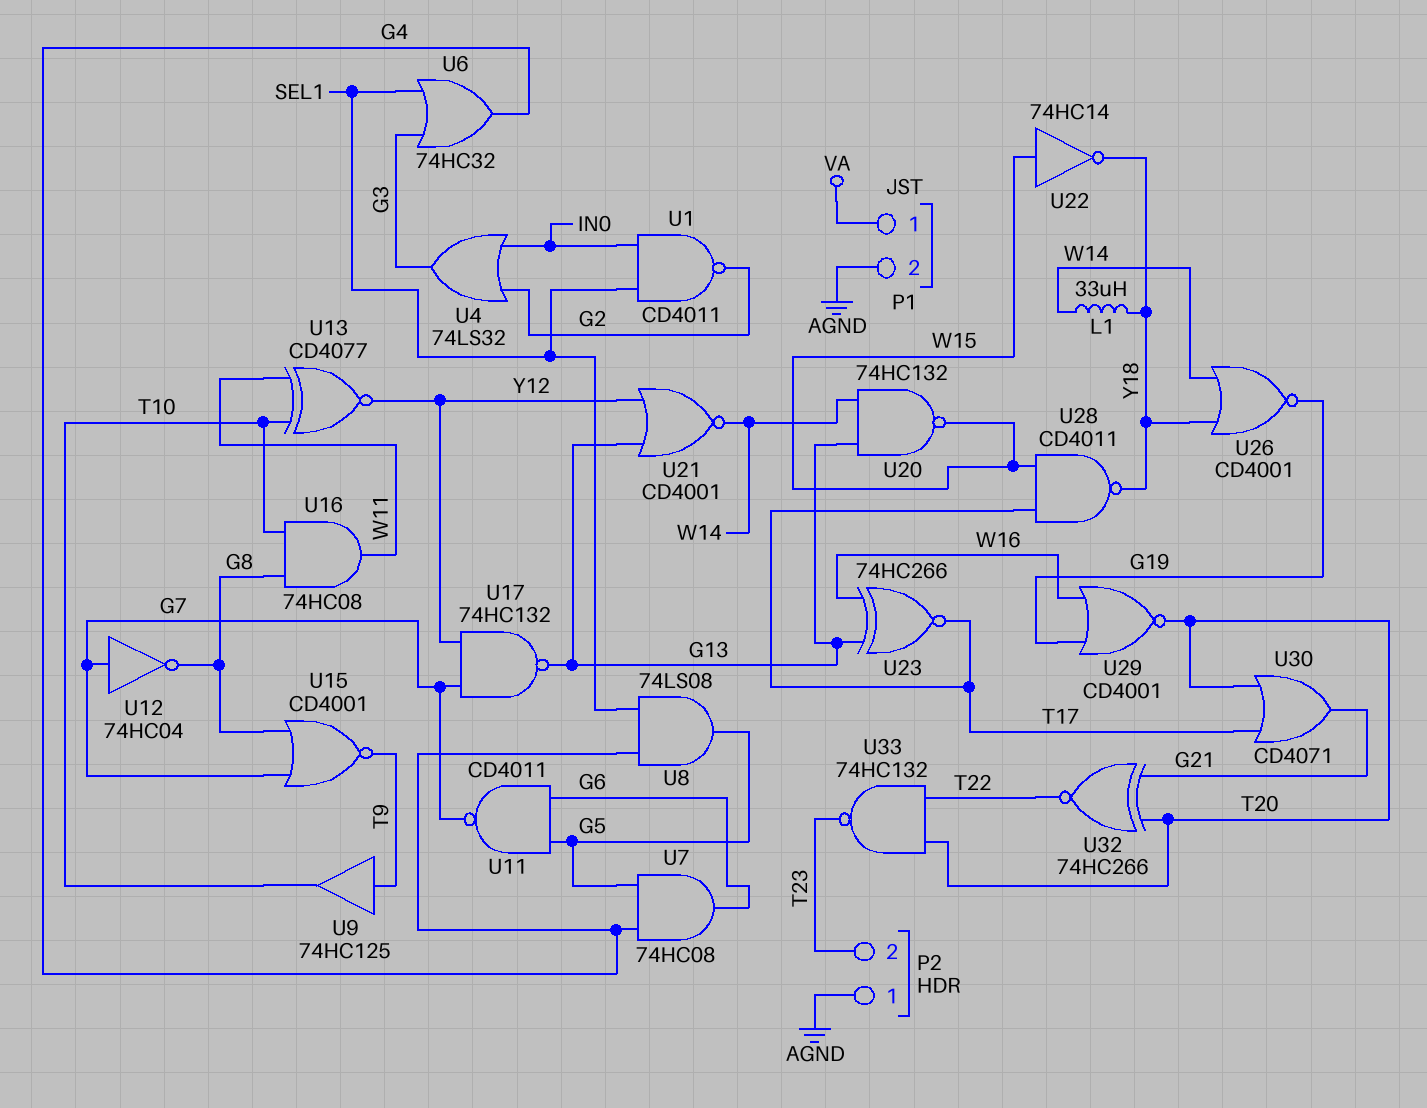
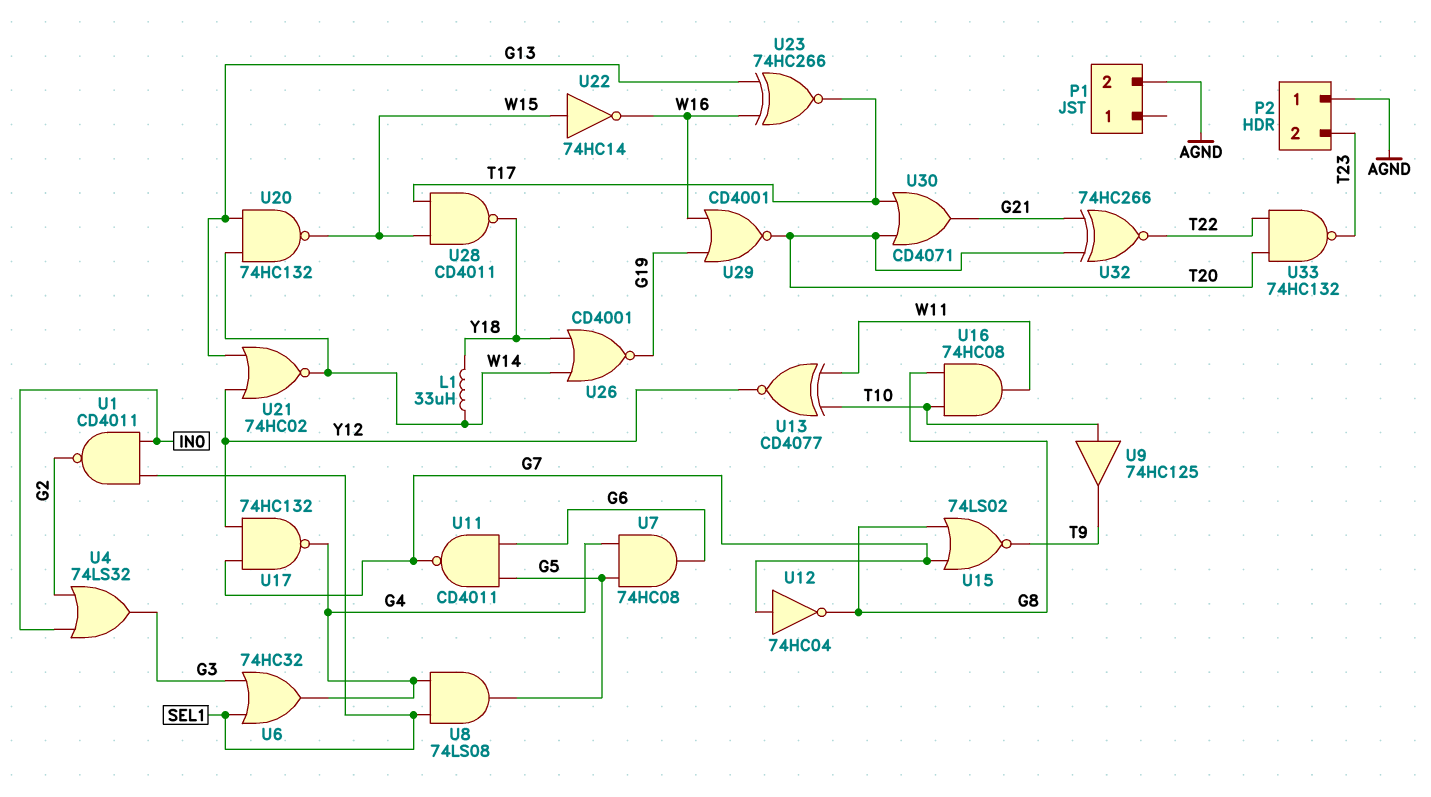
P1 pin 1: VA -> none
U9: buffer 74HC125 (in T9, out T10) -> buffer 74HC125 (in T10, out T9)
U15: NOR CD4001 (in G7, in G8, out T9) -> NOR 74LS02 (in G7, in G8, out T9)
U17: NAND 74HC132 (in G7, in Y12, out G13) -> NAND 74HC132 (in G7, in Y12, out G4)
U21: NOR CD4001 (in G13, in Y12, out W14) -> NOR 74HC02 (in G13, in Y12, out W14)
U22: NOT 74HC14 (in W15, out Y18) -> NOT 74HC14 (in W15, out W16)

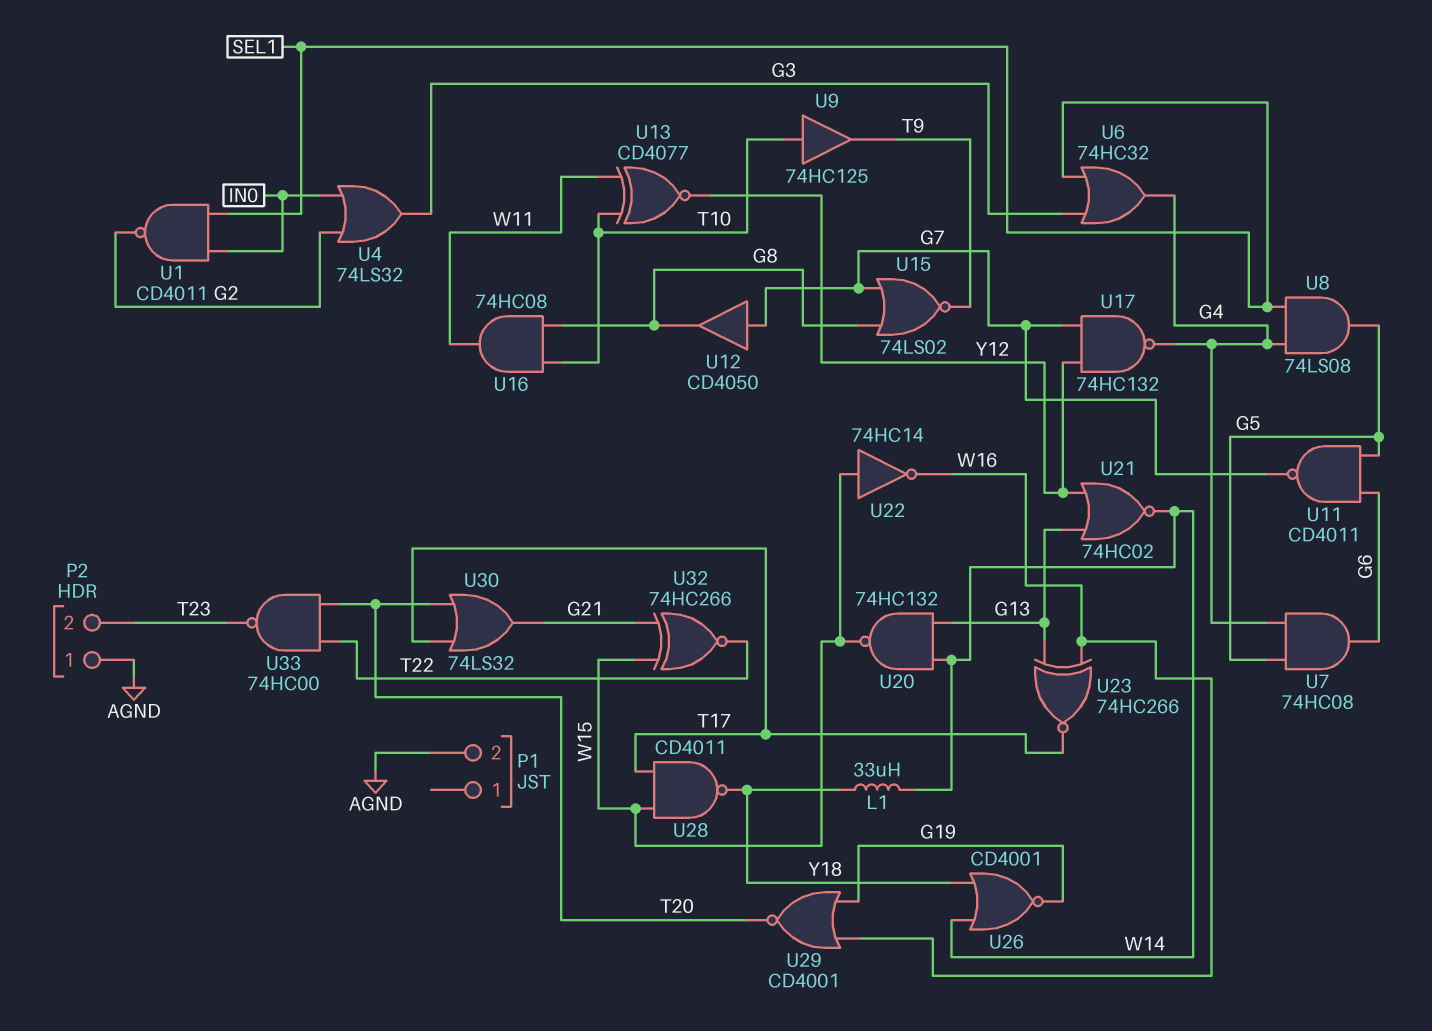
U12: NOT 74HC04 (in G7, out G8) -> buffer CD4050 (in G7, out G8)
U30: OR CD4071 (in T17, in T20, out G21) -> OR 74LS32 (in T17, in T20, out G21)
U32: XNOR 74HC266 (in G21, in T20, out T22) -> XNOR 74HC266 (in G21, in W15, out T22)
U33: NAND 74HC132 (in T20, in T22, out T23) -> NAND 74HC00 (in T20, in T22, out T23)

